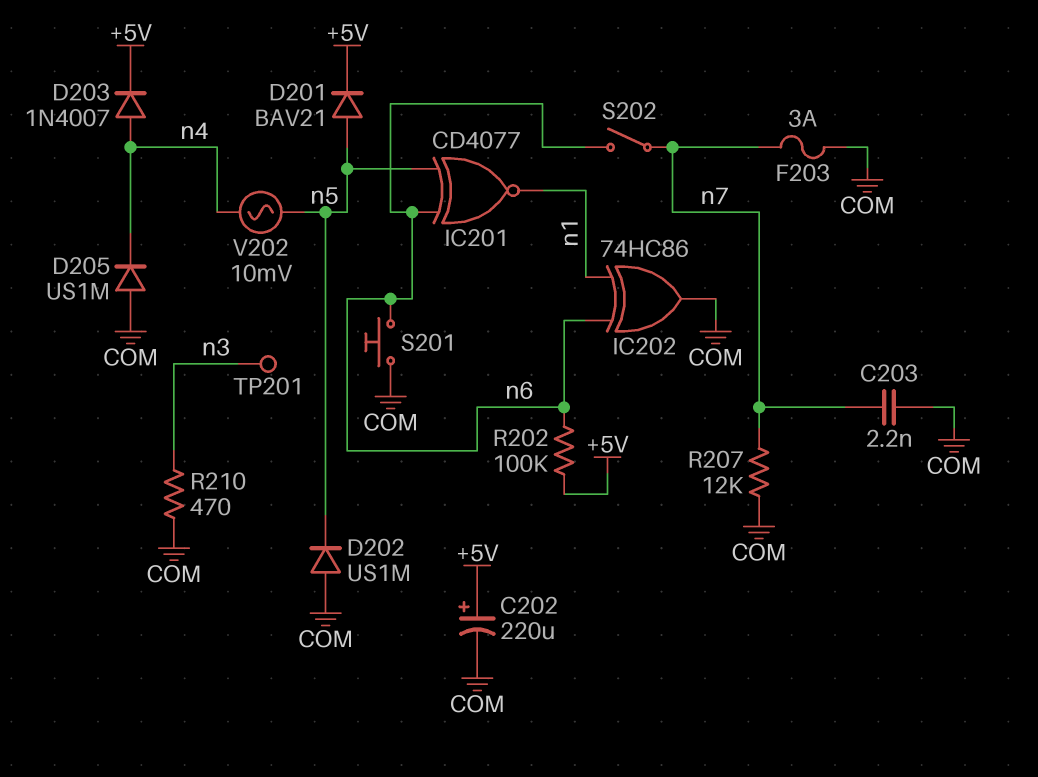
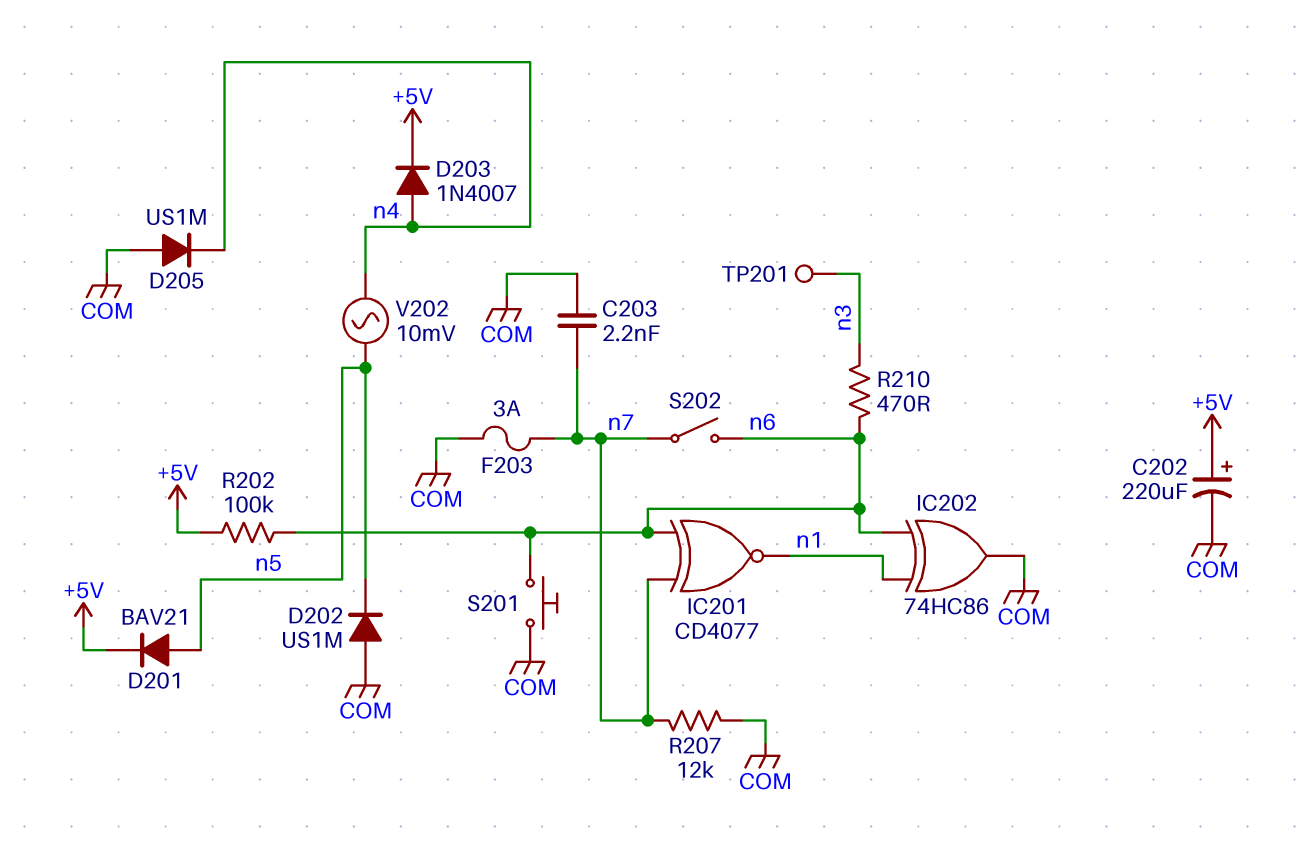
IC201: XNOR CD4077 (in n5, in n6, out n1) -> XNOR CD4077 (in n6, in n7, out n1)
R210: 470 (COM, n3) -> 470 (n3, n6)

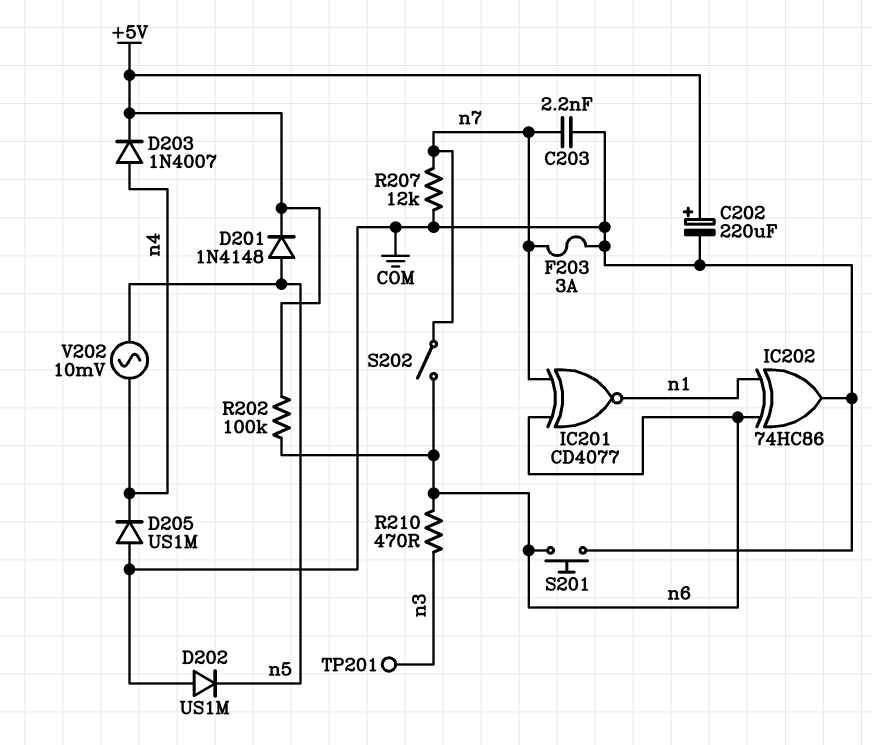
D201: diode BAV21 (A n5, K +5V) -> diode 1N4148 (A n5, K +5V)

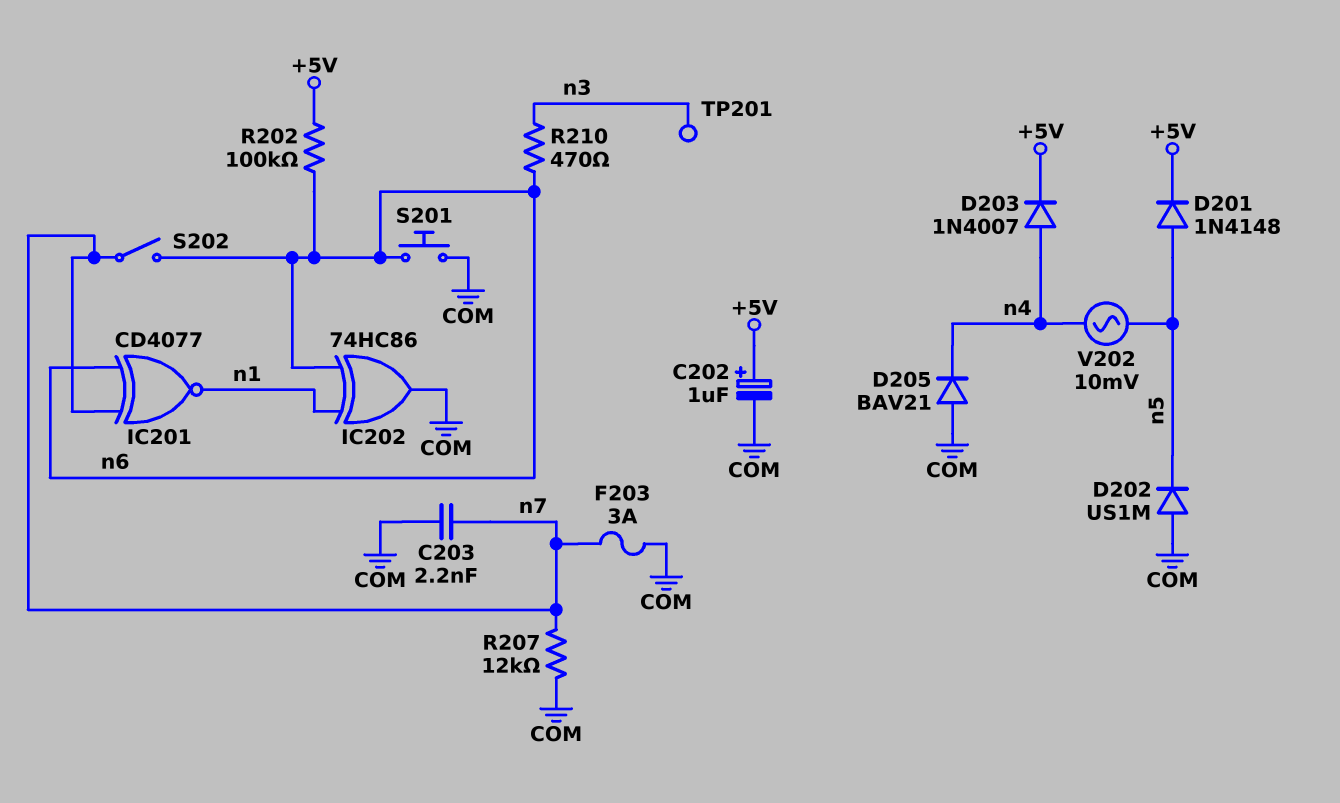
C202: 220uF (plus +5V, minus COM) -> 1uF (plus +5V, minus COM)
D205: diode US1M (A COM, K n4) -> diode BAV21 (A COM, K n4)

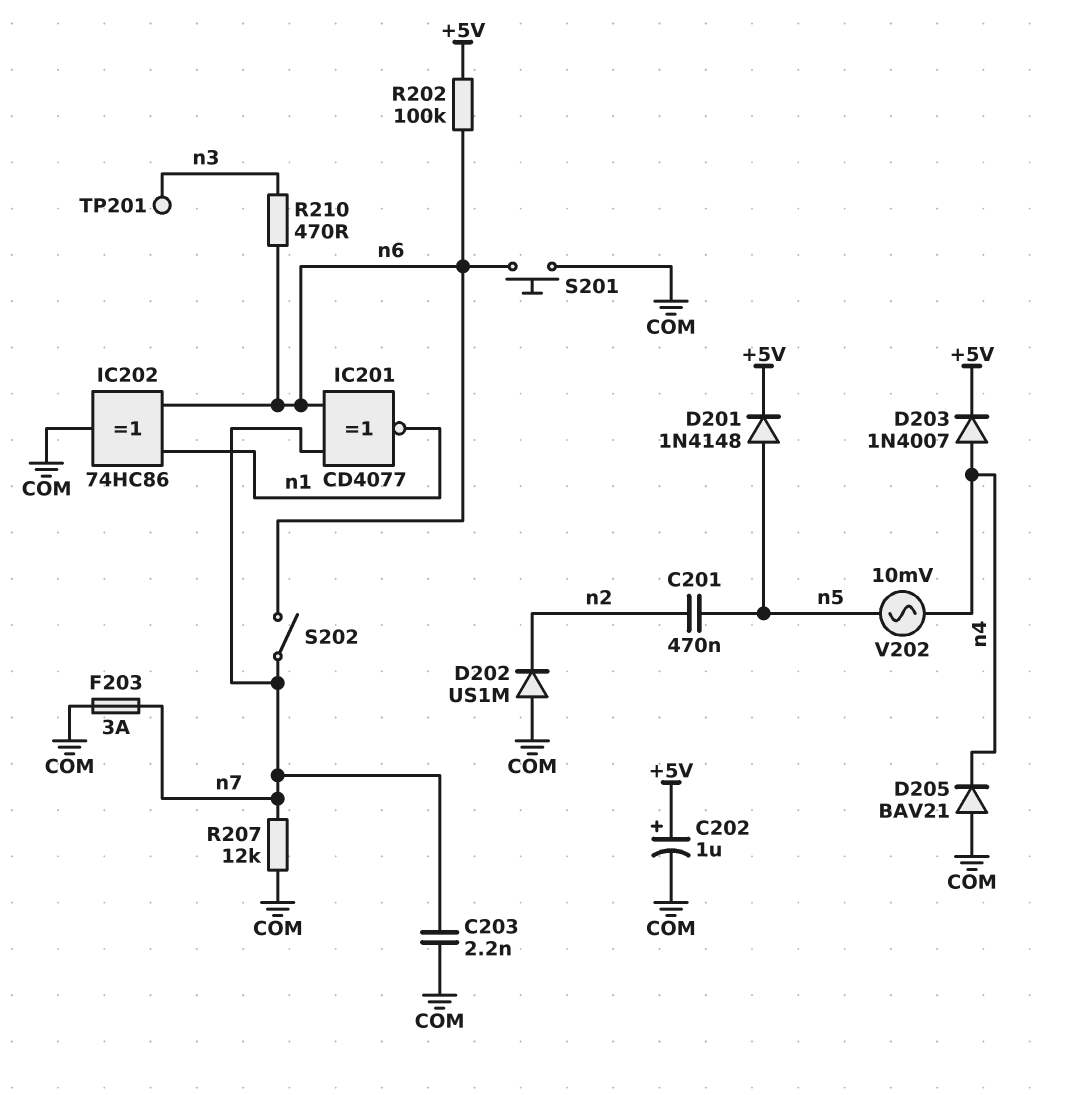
C201: none -> 470nF (n2, n5)
D202: diode US1M (A COM, K n5) -> diode US1M (A COM, K n2)

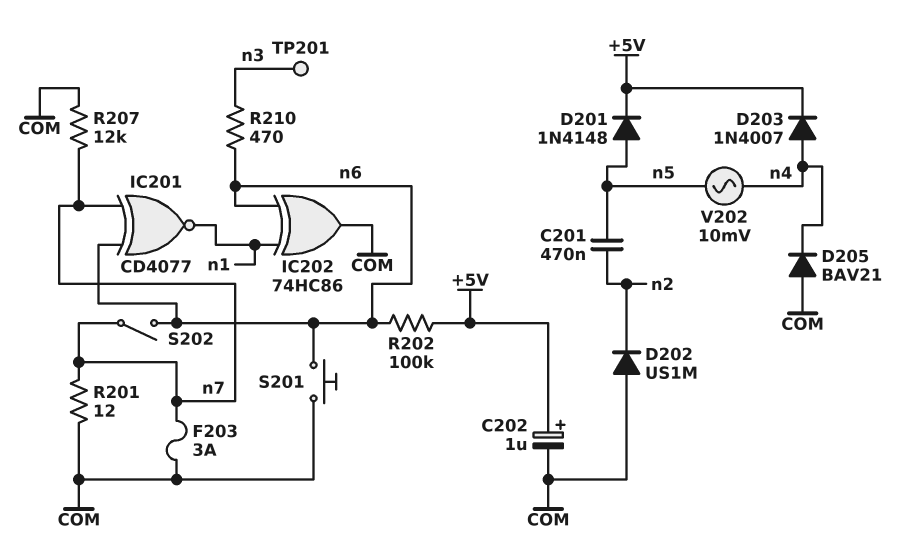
C203: 2.2nF (COM, n7) -> none
R201: none -> 12 (COM, n7)

